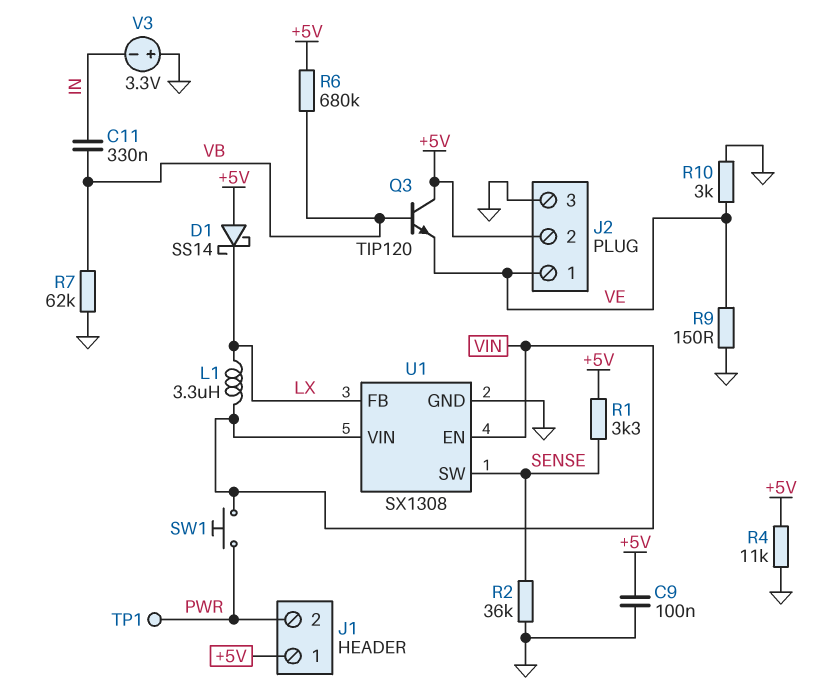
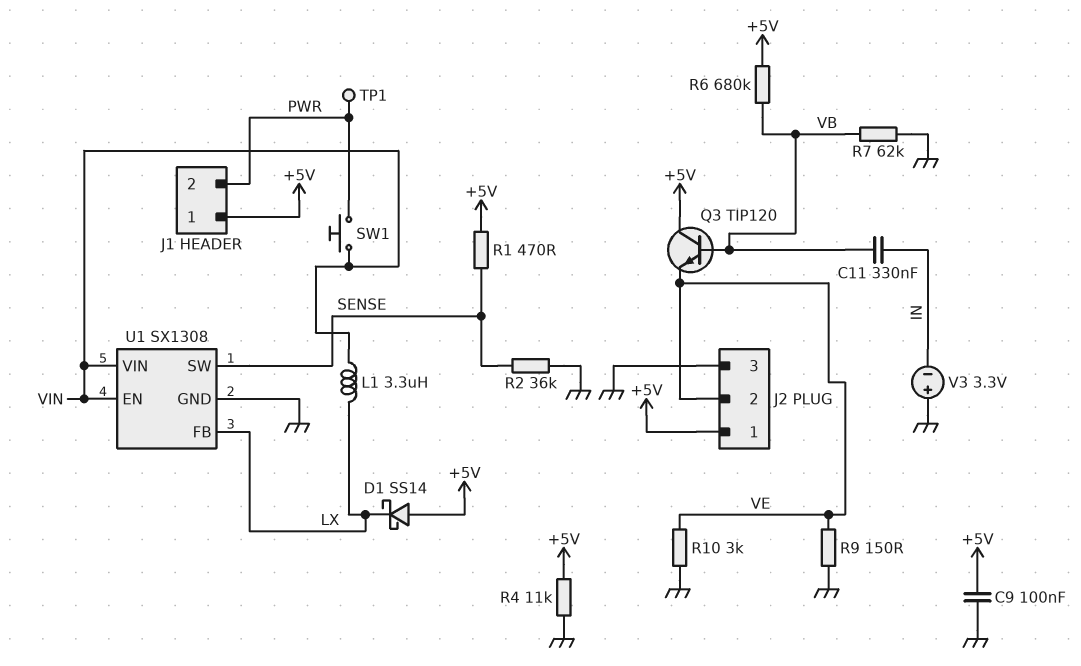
J2 pin 1: VE -> +5V
J2 pin 2: +5V -> VE
R1: 3.3k (+5V, SENSE) -> 470 (+5V, SENSE)

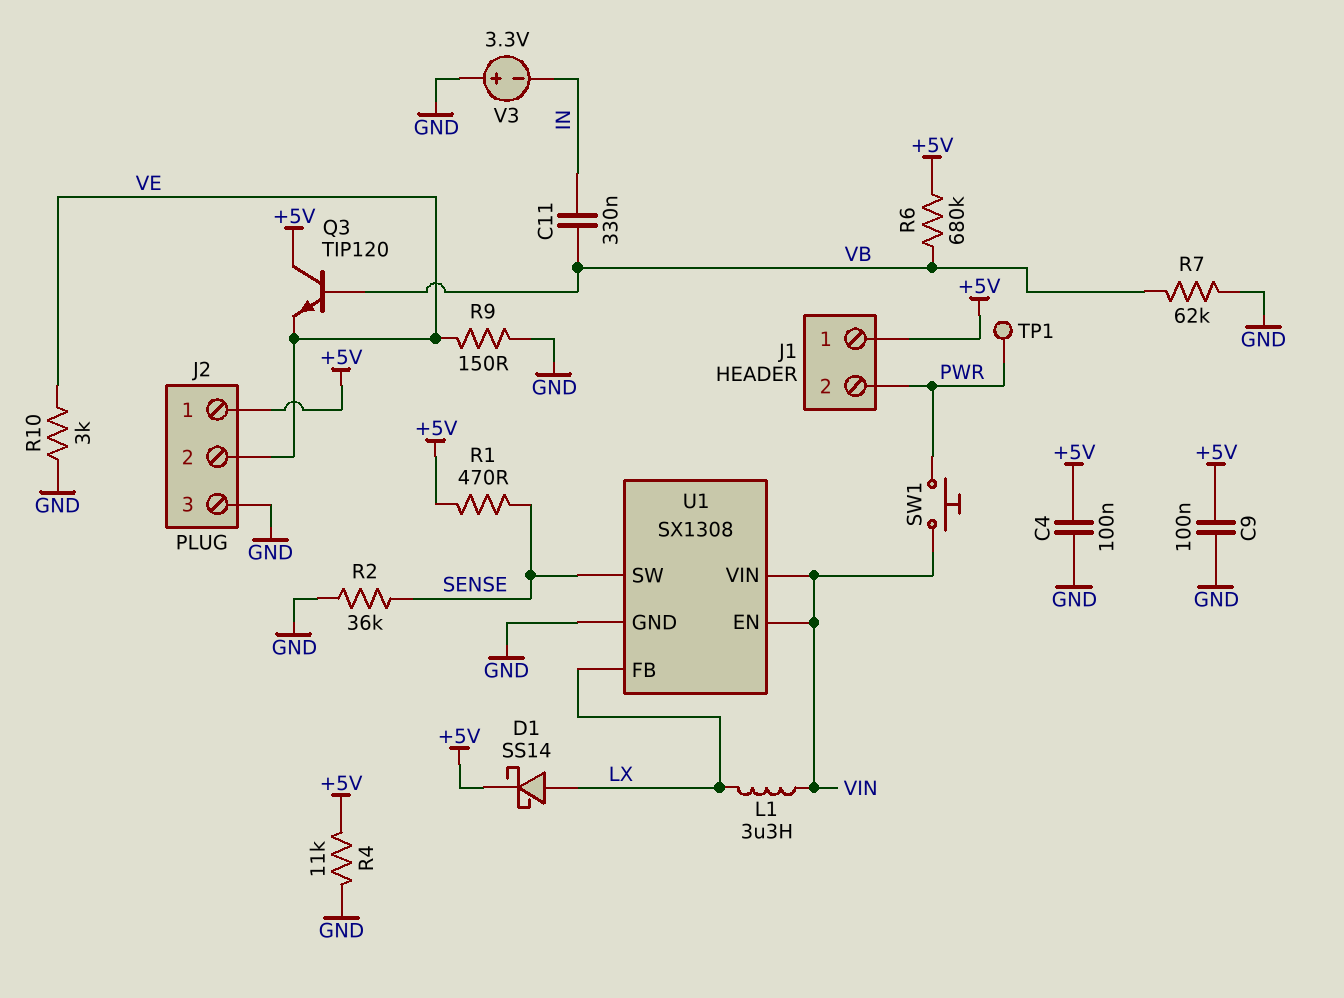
C4: none -> 100nF (+5V, GND)
D1: schottky SS14 (A +5V, K LX) -> schottky SS14 (A LX, K +5V)

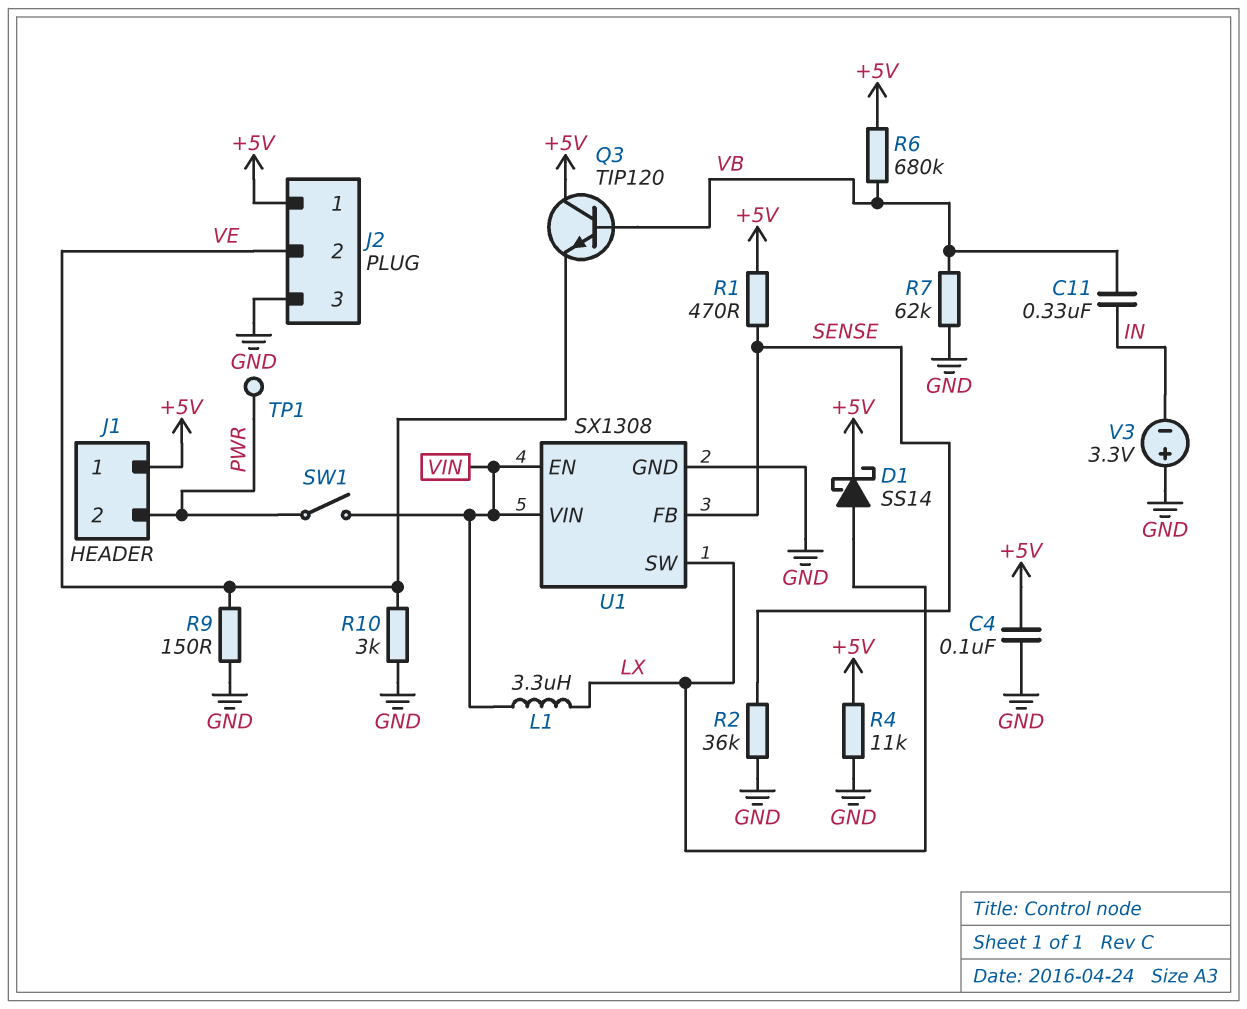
C9: 100nF (+5V, GND) -> none
SW1: button (PWR, VIN) -> switch (PWR, VIN)
U1 pin FB: LX -> SENSE
U1 pin SW: SENSE -> LX

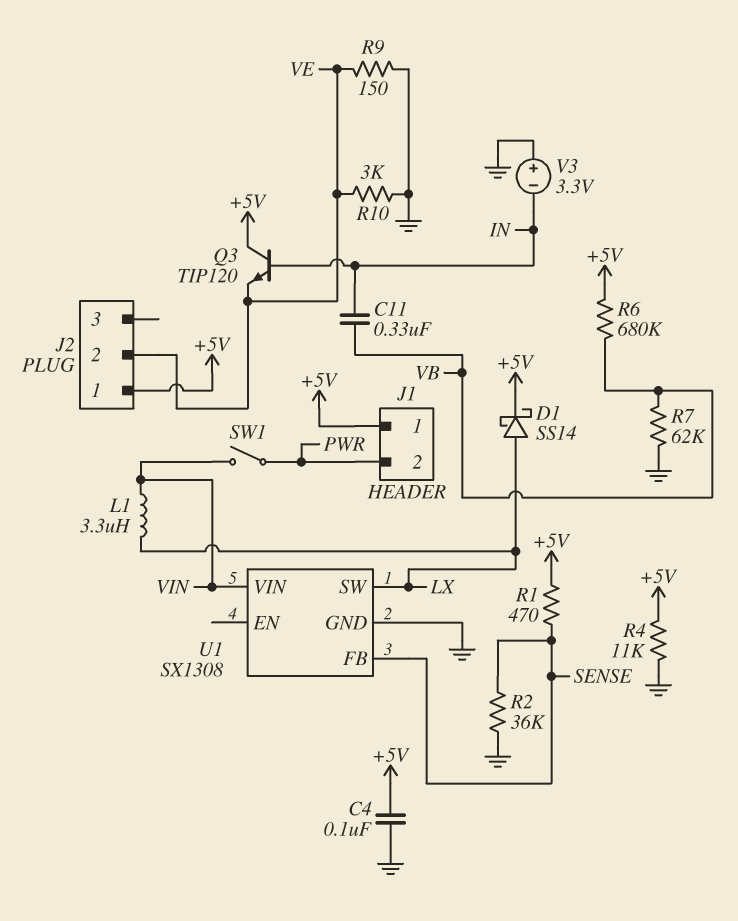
J2 pin 3: GND -> none
Q3: NPN TIP120 (B VB, C +5V, E VE) -> NPN TIP120 (B IN, C +5V, E VE)
TP1: test point (PWR) -> none
U1 pin EN: VIN -> none

